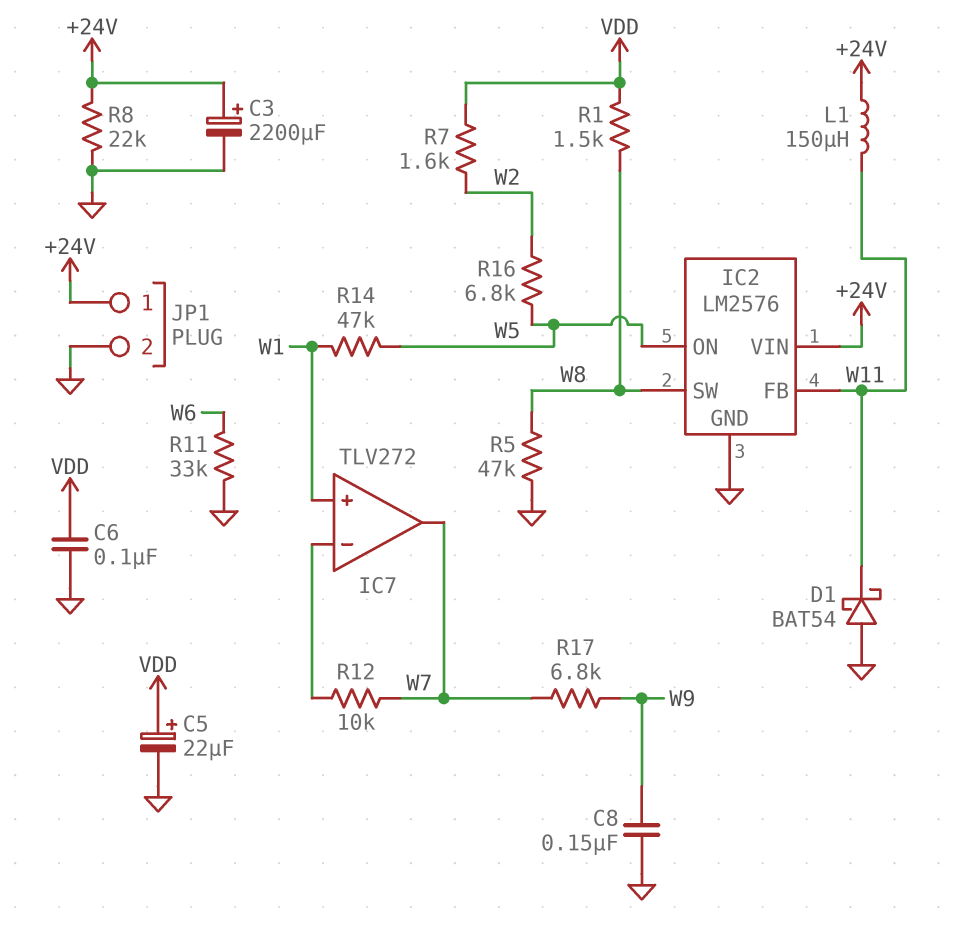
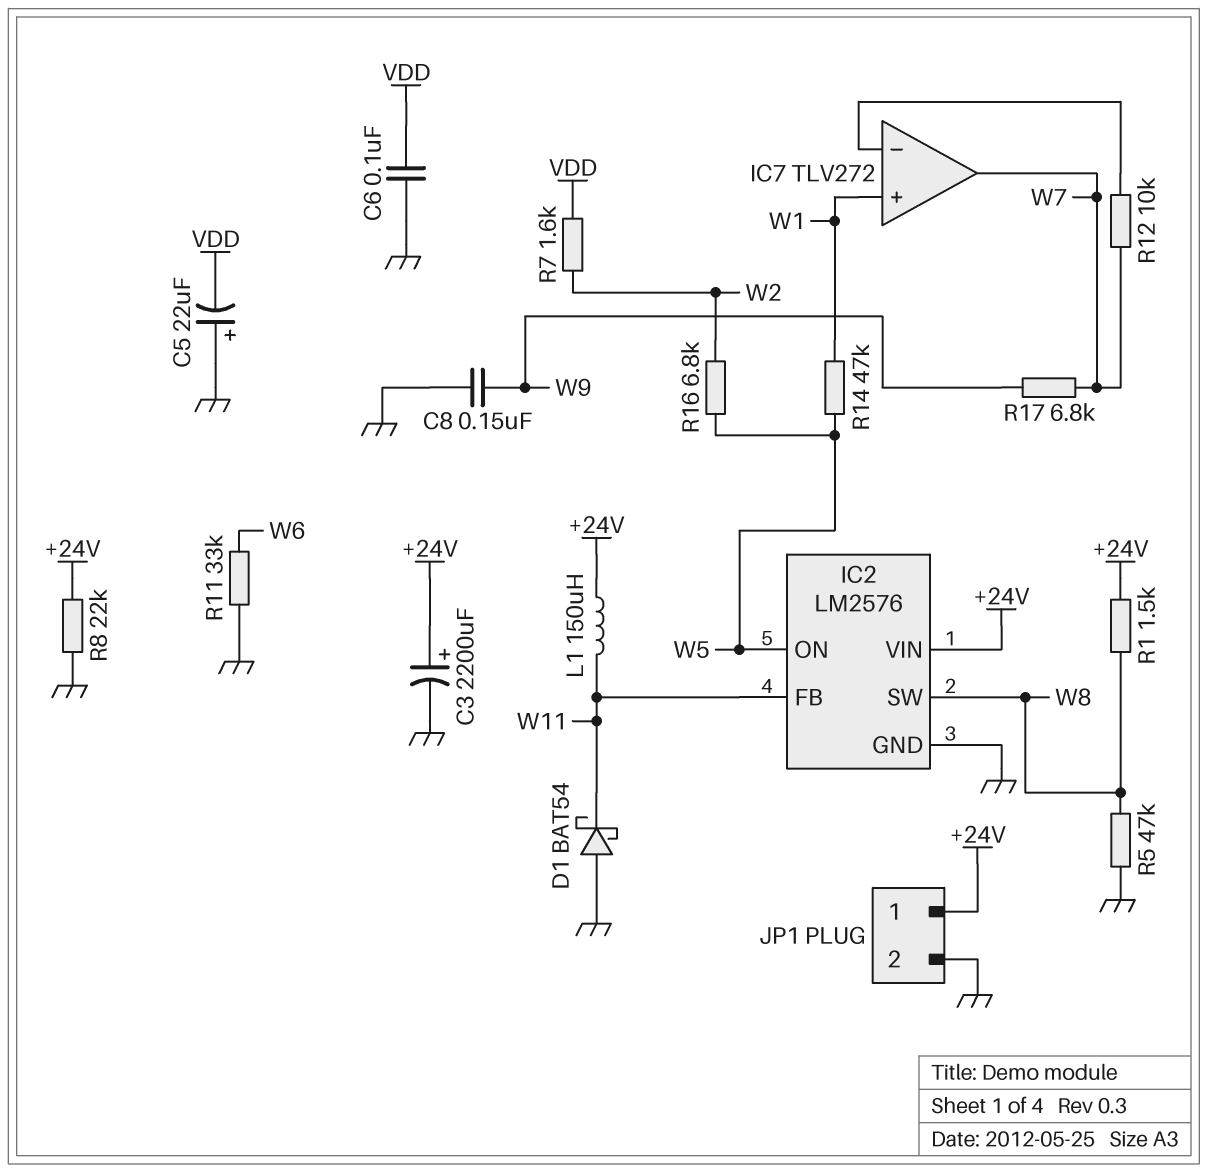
C5: 22uF (plus VDD, minus GND) -> 22uF (plus GND, minus VDD)
R1: 1.5k (VDD, W8) -> 1.5k (+24V, W8)

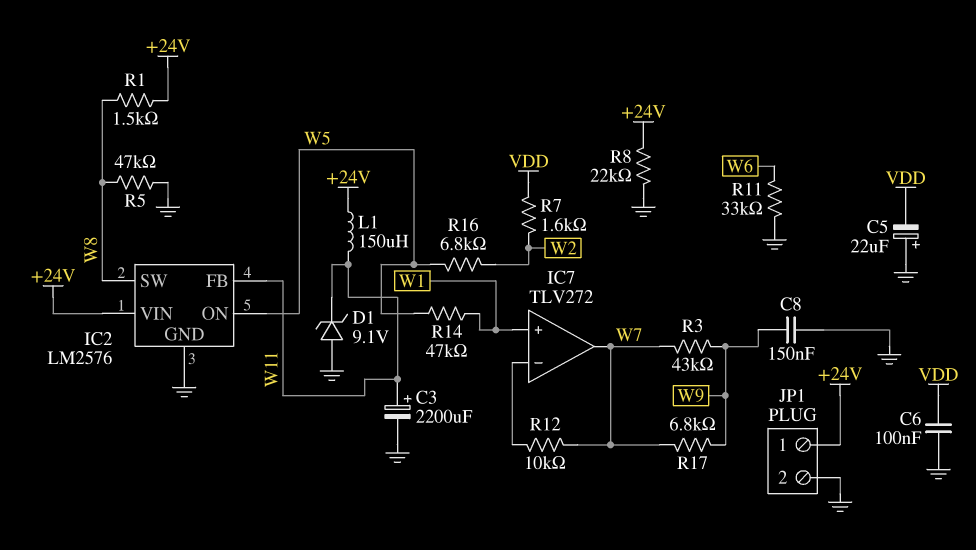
C3: 2200uF (plus +24V, minus GND) -> 2200uF (plus W11, minus GND)
D1: schottky BAT54 (A GND, K W11) -> zener 9.1V (A GND, K W11)
R3: none -> 43k (W7, W9)

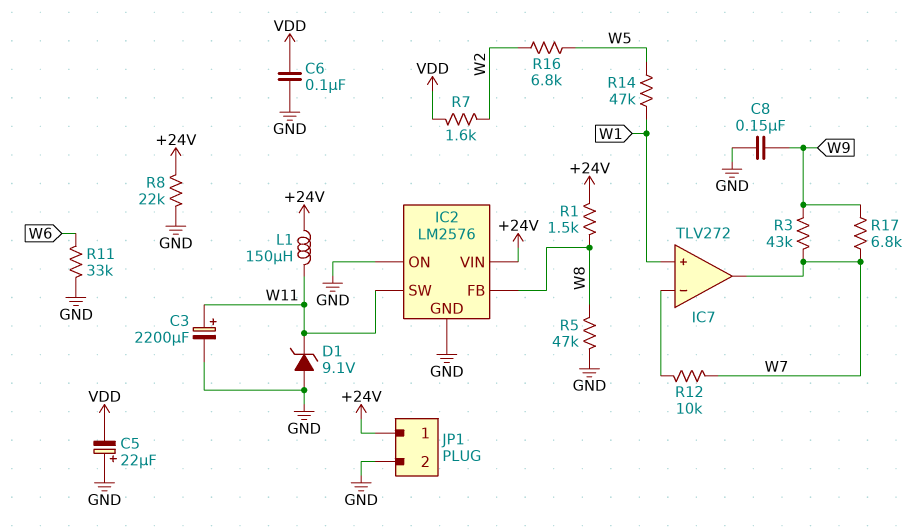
IC2 pin FB: W11 -> W8
IC2 pin ON: W5 -> GND
IC2 pin SW: W8 -> W11

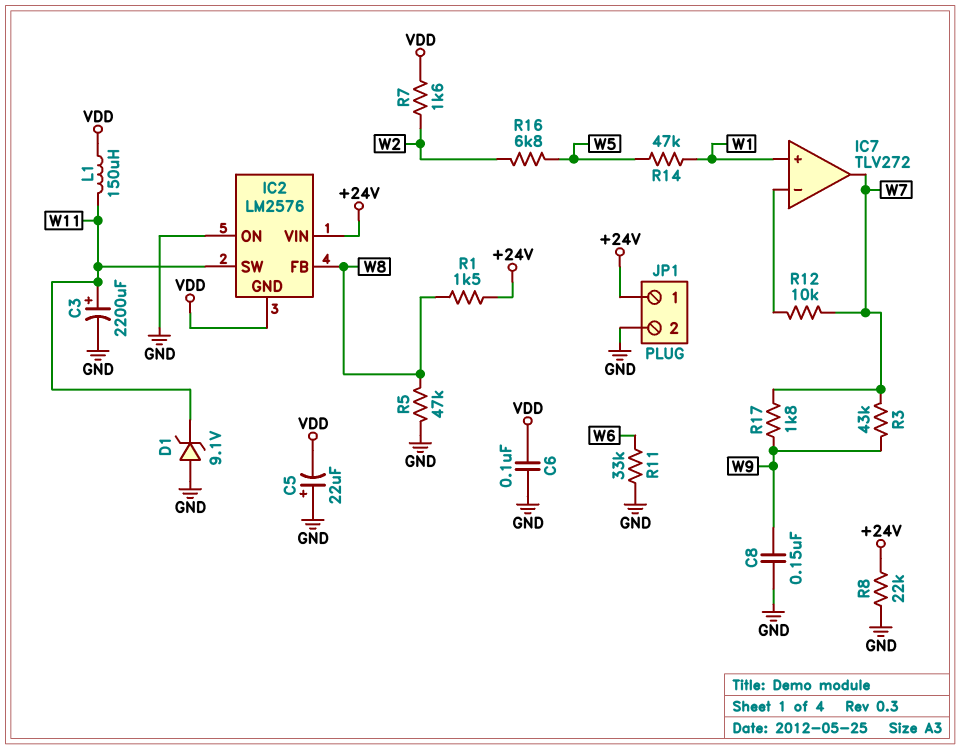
IC2 pin GND: GND -> VDD
L1: 150uH (+24V, W11) -> 150uH (VDD, W11)
R17: 6.8k (W7, W9) -> 1.8k (W7, W9)

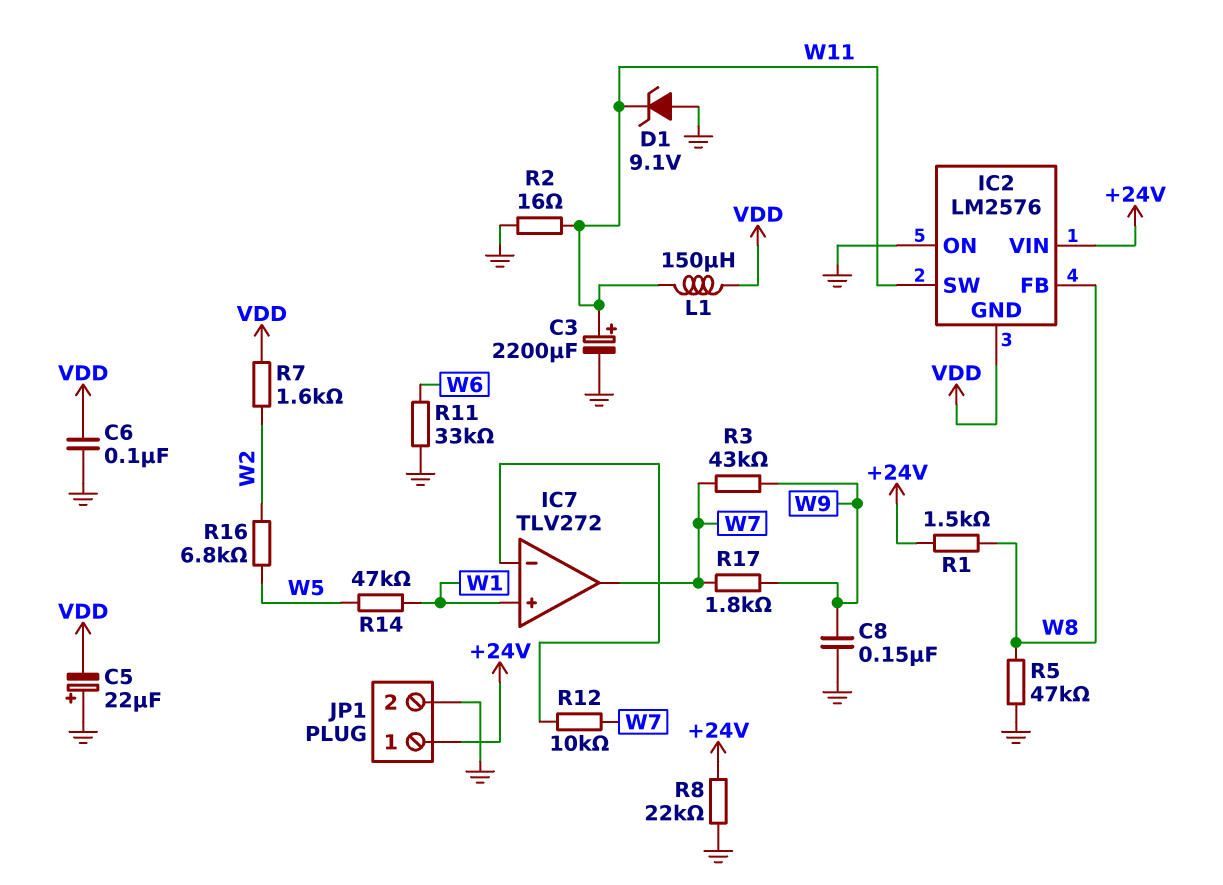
R2: none -> 16 (GND, W11)

